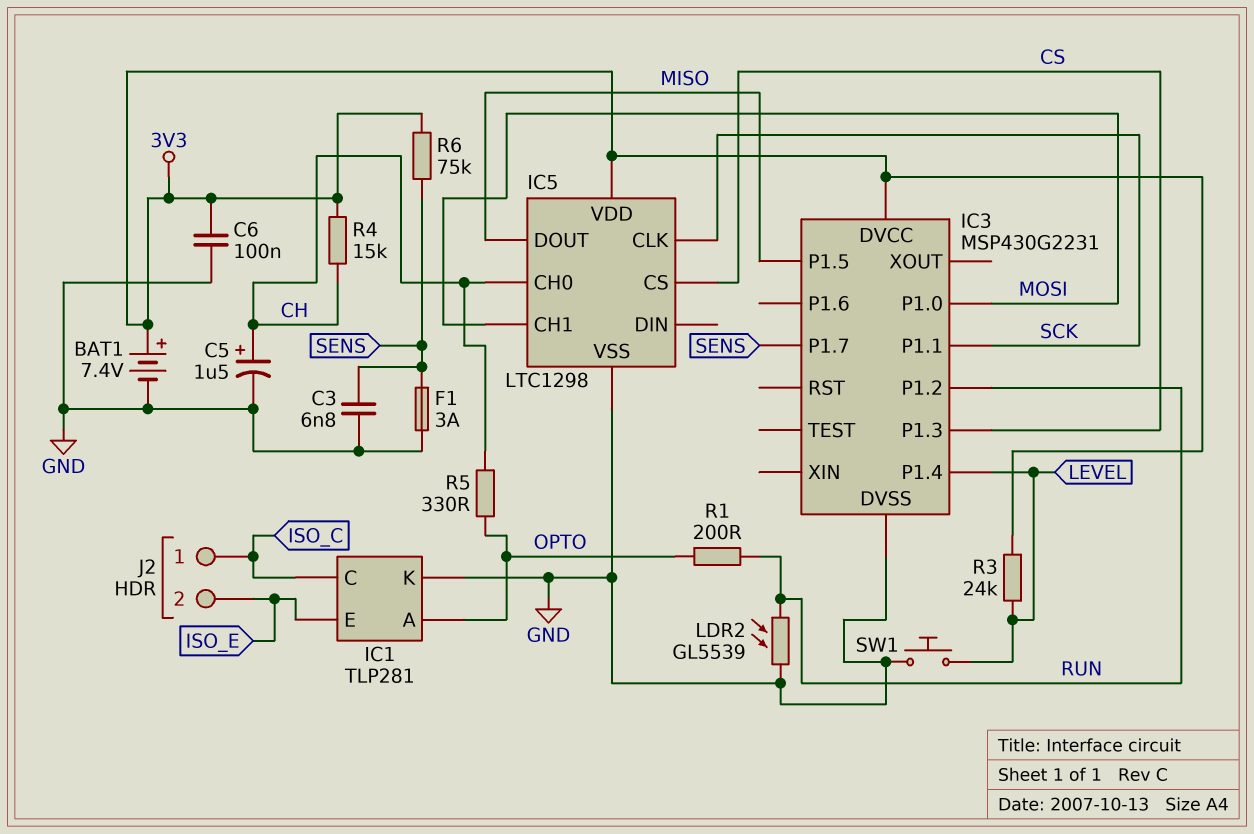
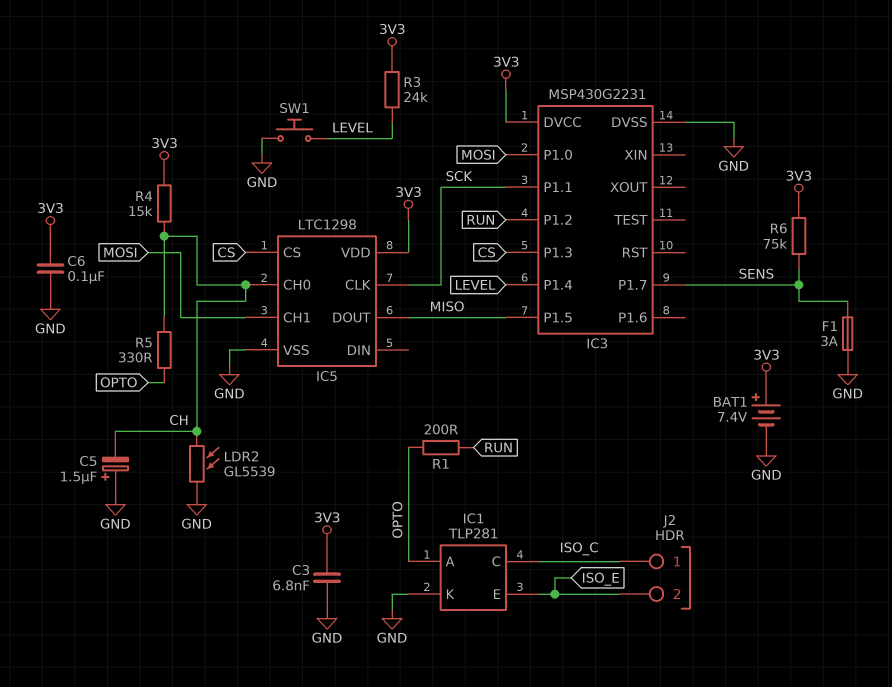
C3: 6.8nF (GND, SENS) -> 6.8nF (3V3, GND)
C5: 1.5uF (plus CH, minus GND) -> 1.5uF (plus GND, minus CH)
LDR2: GL5539 (GND, RUN) -> GL5539 (CH, GND)

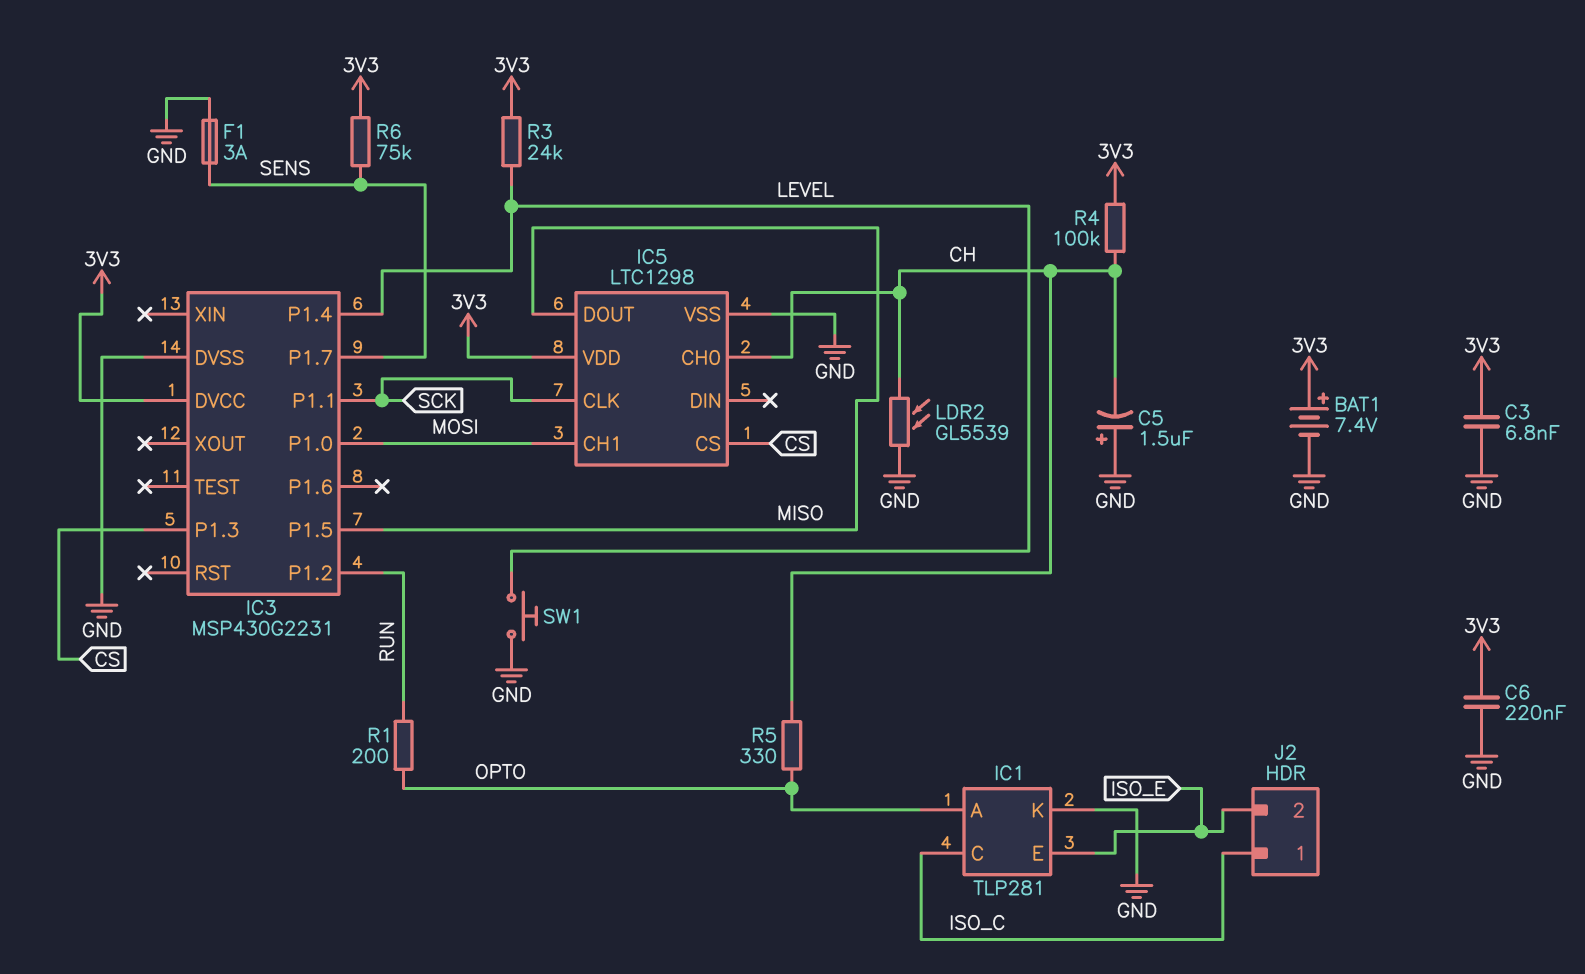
C6: 100nF (3V3, GND) -> 220nF (3V3, GND)
R4: 15k (3V3, CH) -> 100k (3V3, CH)

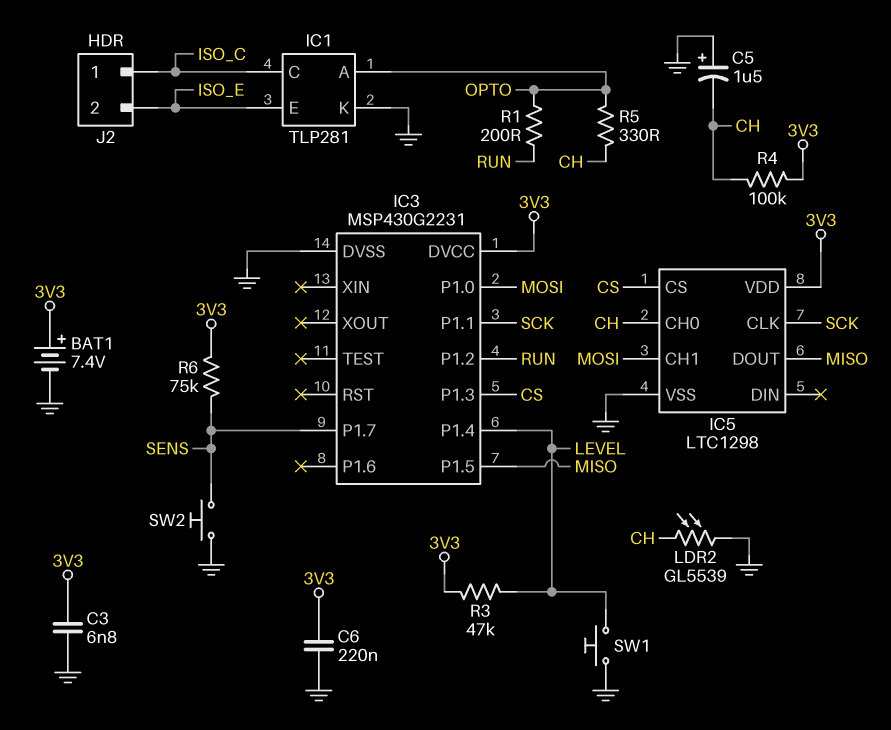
F1: 3A (GND, SENS) -> none
R3: 24k (3V3, LEVEL) -> 47k (3V3, LEVEL)
SW2: none -> button (GND, SENS)

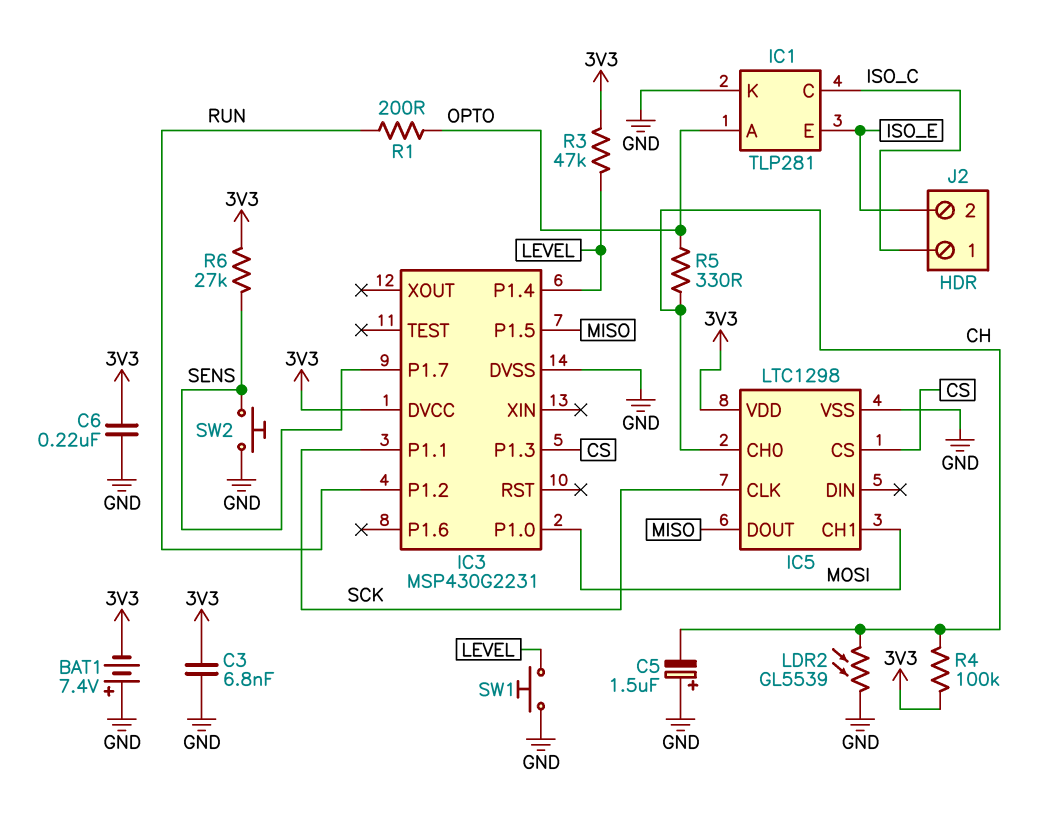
BAT1: 7.4V (plus 3V3, minus GND) -> 7.4V (plus GND, minus 3V3)
R6: 75k (3V3, SENS) -> 27k (3V3, SENS)

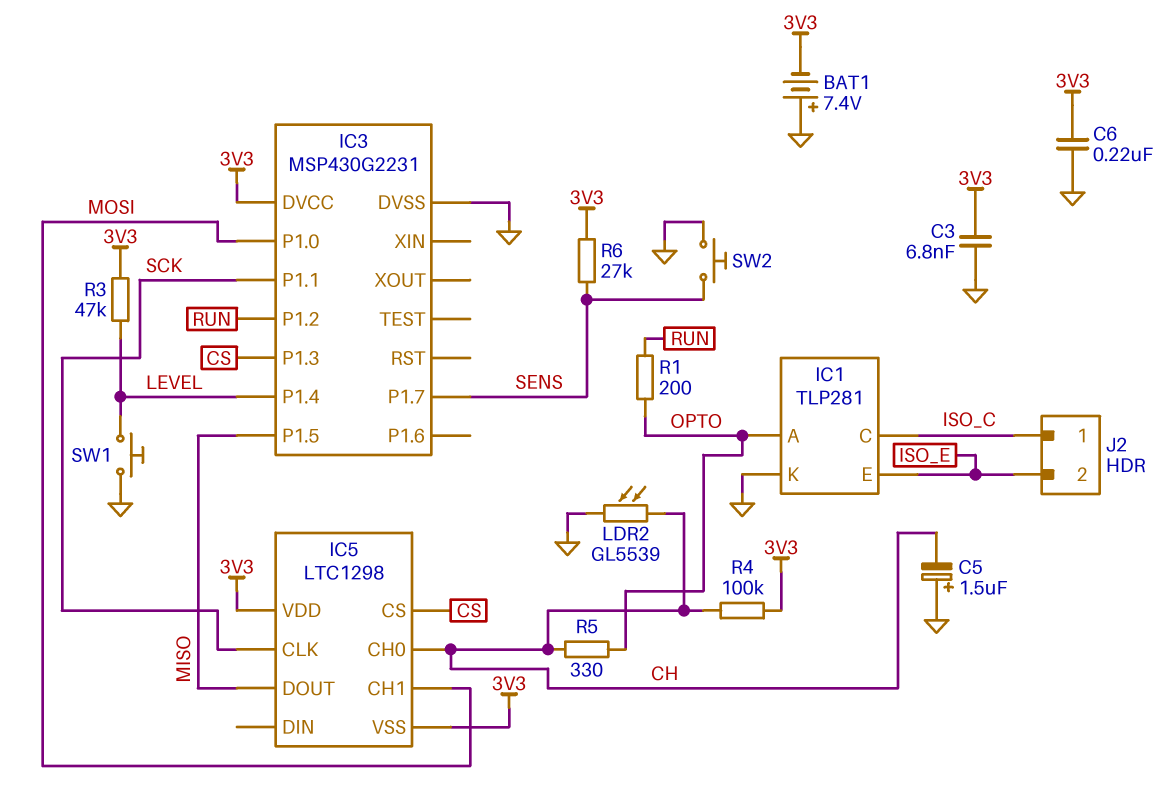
IC5 pin VSS: GND -> 3V3

